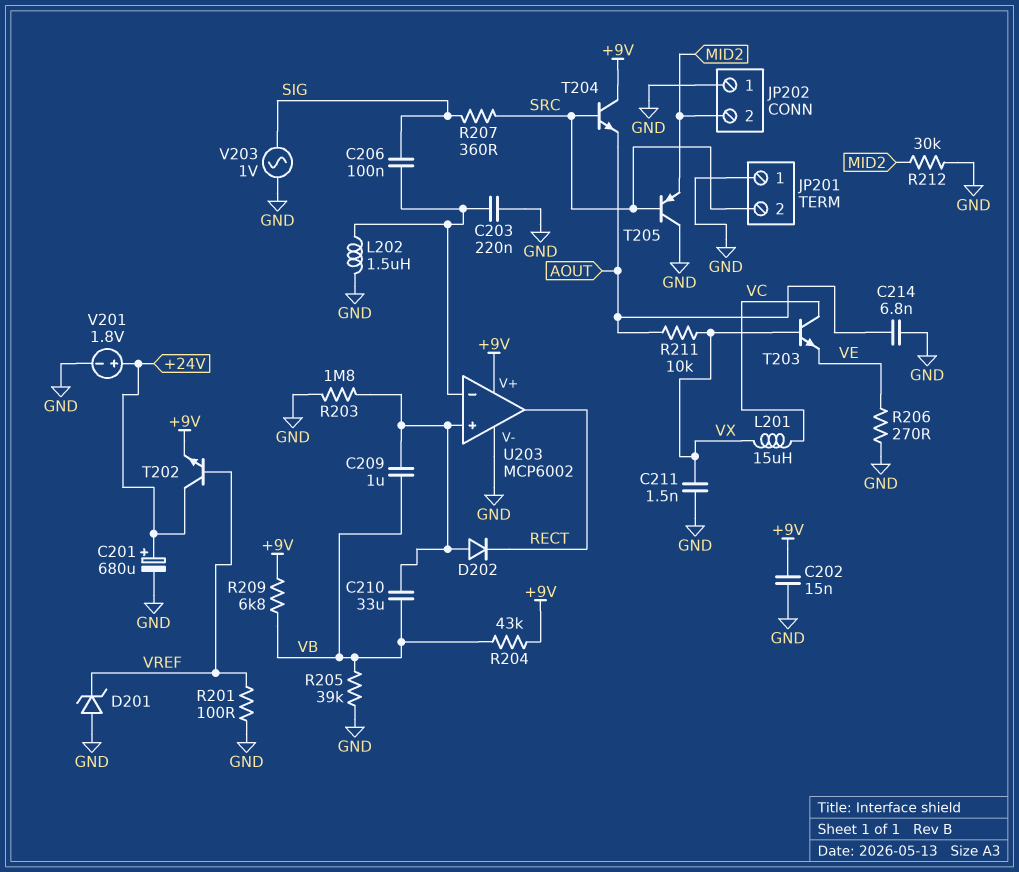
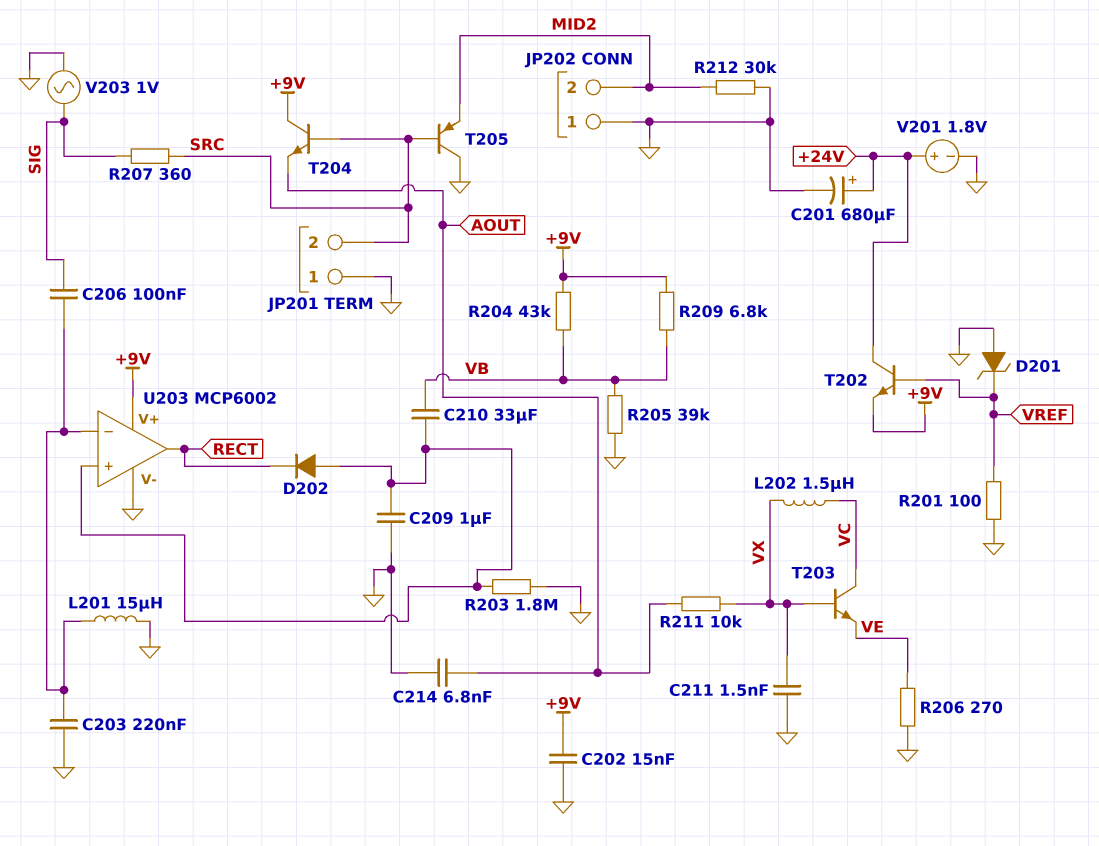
C209: 1uF (U203/in+, VB) -> 1uF (GND, U203/in+)
L201: 15uH (VC, VX) -> 15uH (GND, U203/in-)
L202: 1.5uH (GND, U203/in-) -> 1.5uH (VC, VX)

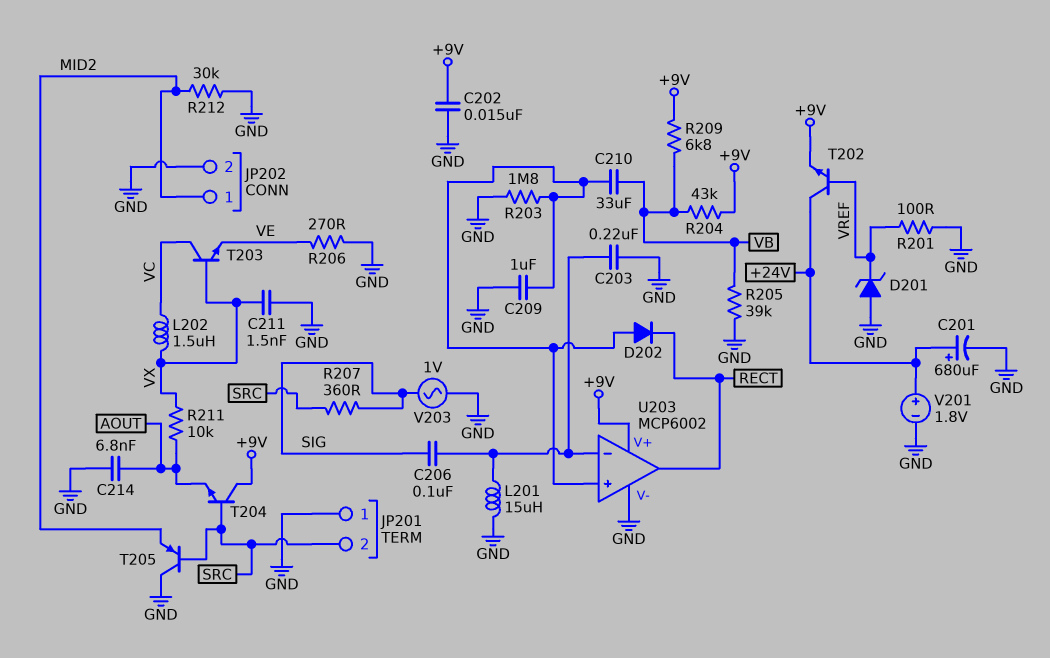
JP202 pin 1: GND -> MID2
JP202 pin 2: MID2 -> GND

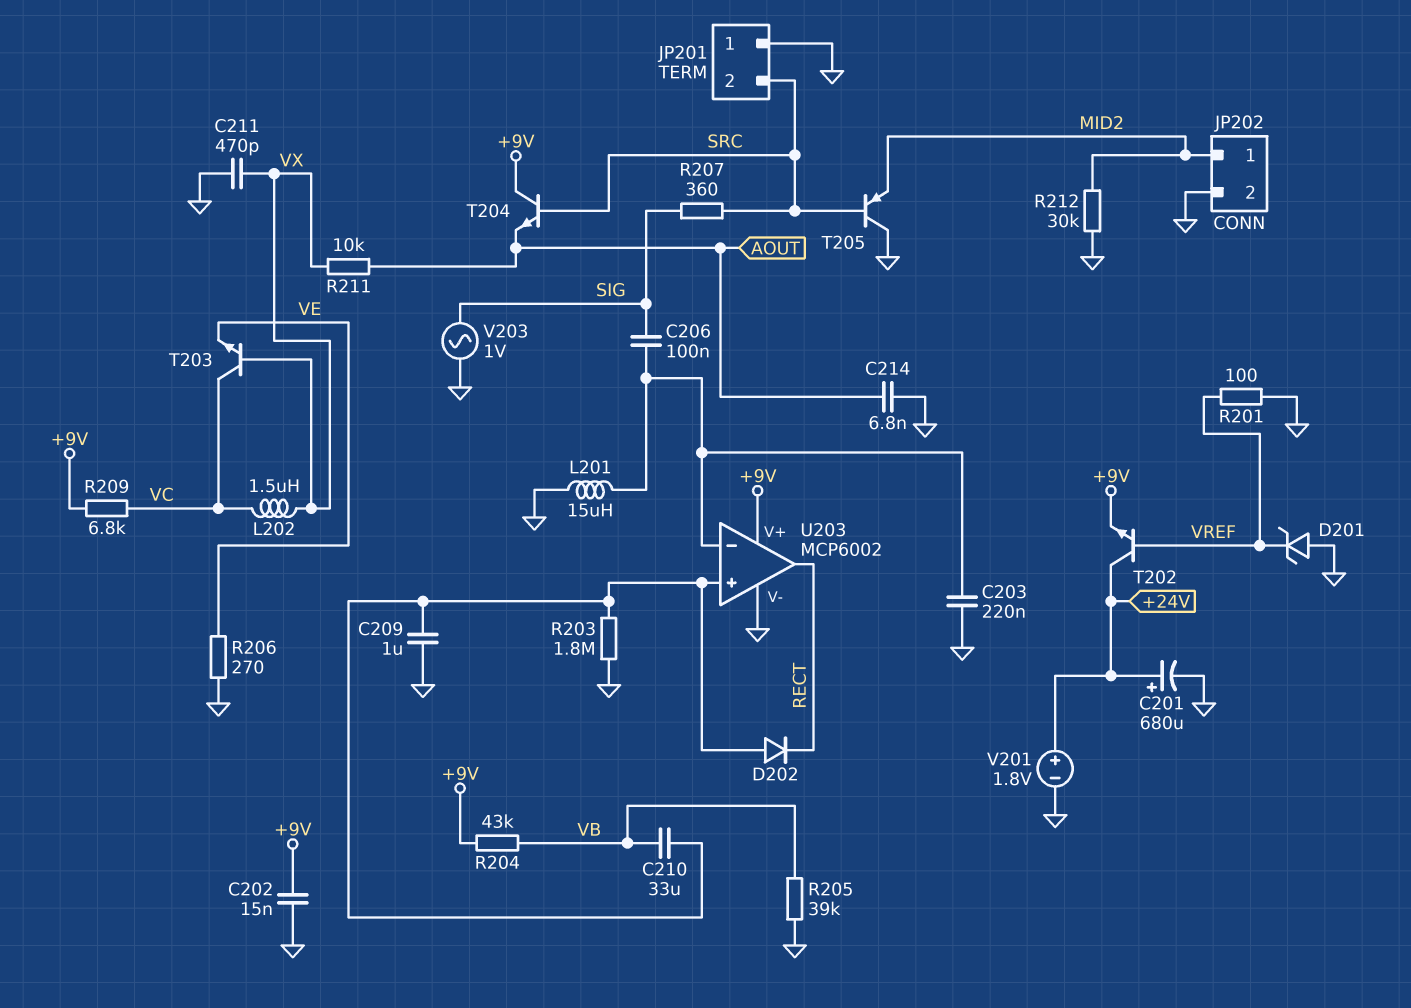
C211: 1.5nF (GND, VX) -> 470pF (GND, VX)
R209: 6.8k (+9V, VB) -> 6.8k (+9V, VC)

